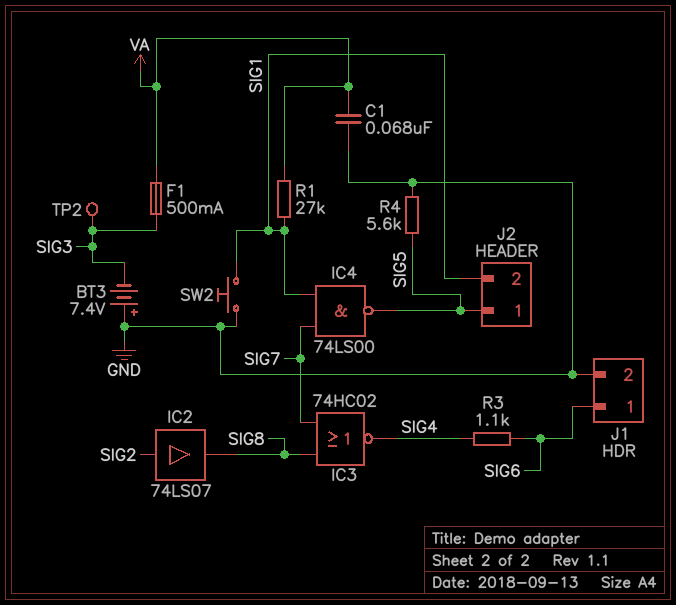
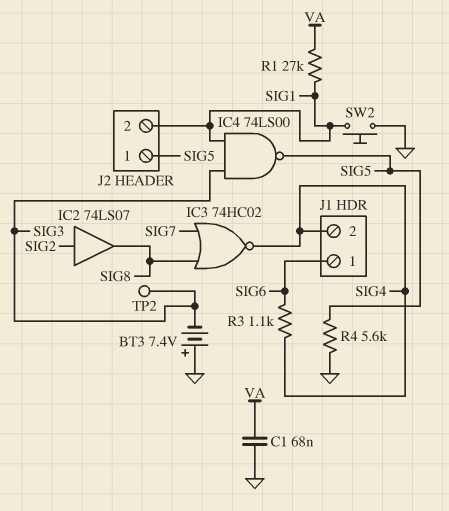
F1: 500mA (SIG3, VA) -> none
IC4: NAND 74LS00 (in SIG1, in SIG7, out SIG5) -> NAND 74LS00 (in SIG1, in SIG3, out SIG5)
J1 pin 2: GND -> SIG4

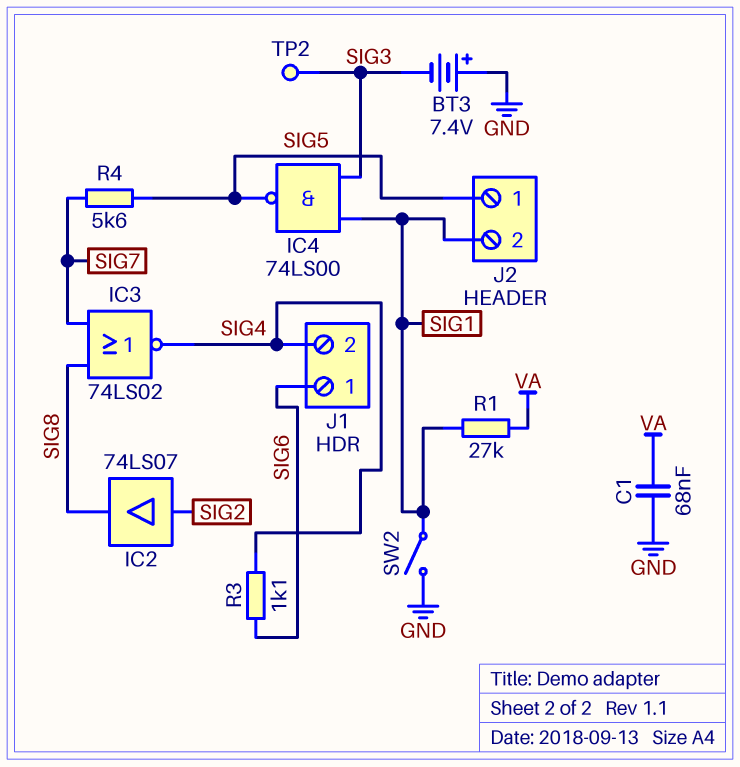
IC3: NOR 74HC02 (in SIG7, in SIG8, out SIG4) -> NOR 74LS02 (in SIG7, in SIG8, out SIG4)
R4: 5.6k (GND, SIG5) -> 5.6k (SIG5, SIG7)
SW2: button (GND, SIG1) -> switch (GND, SIG1)

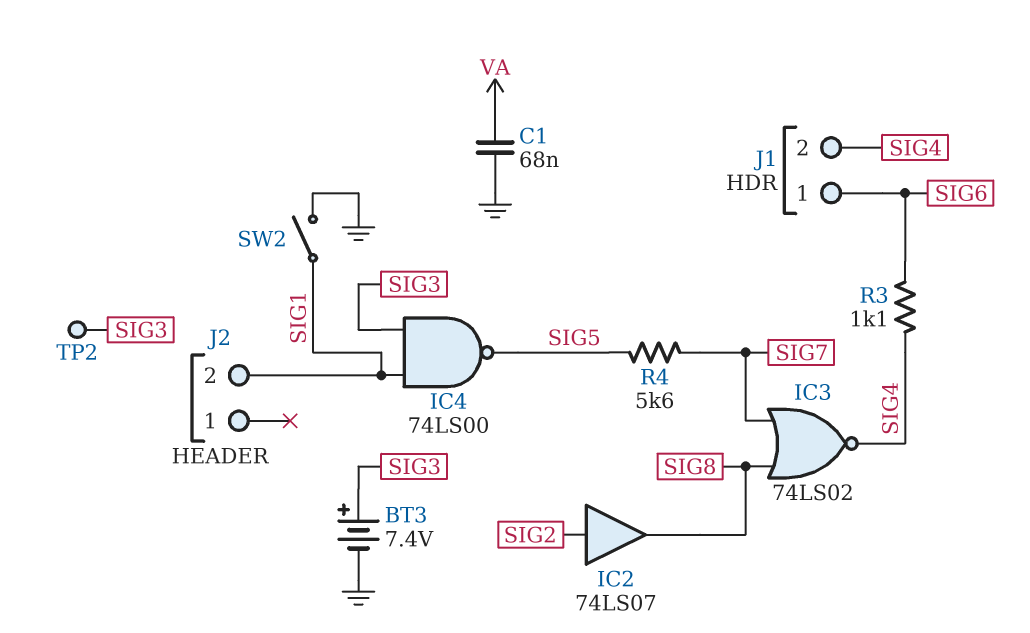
BT3: 7.4V (plus GND, minus SIG3) -> 7.4V (plus SIG3, minus GND)
J2 pin 1: SIG5 -> none
R1: 27k (SIG1, VA) -> none

